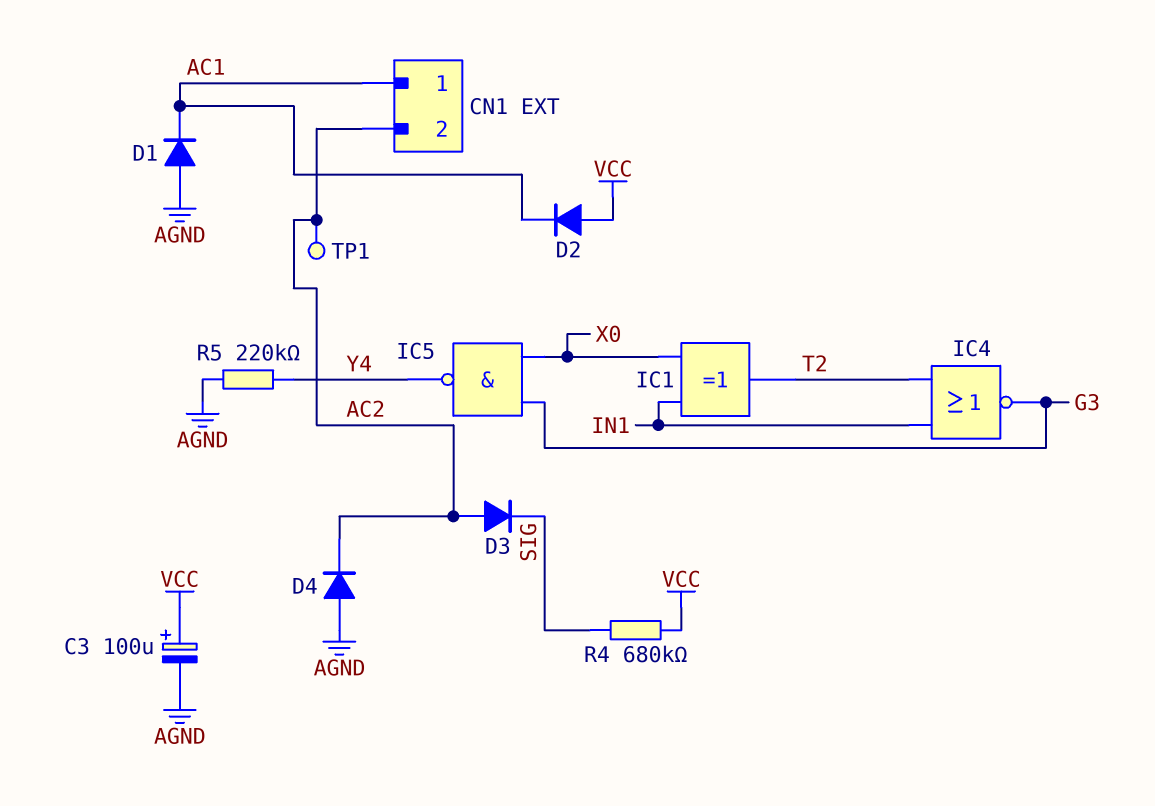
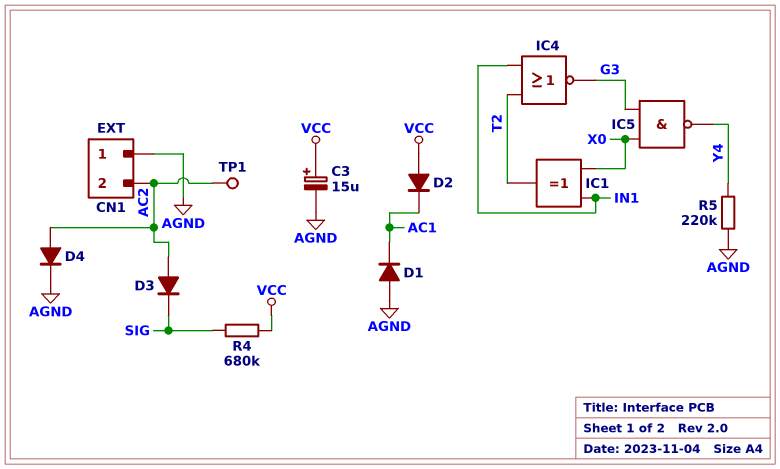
C3: 100uF (plus VCC, minus AGND) -> 15uF (plus VCC, minus AGND)
CN1 pin 1: AC1 -> AGND
D4: diode (A AGND, K AC2) -> diode (A AC2, K AGND)

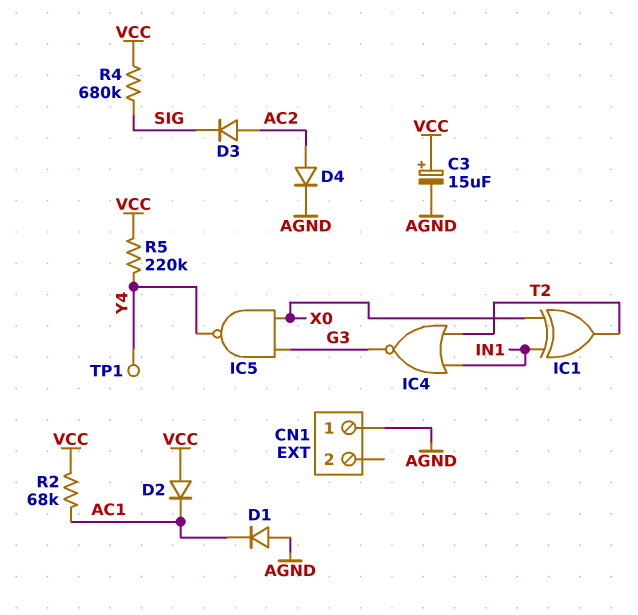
CN1 pin 2: AC2 -> none
R2: none -> 68k (AC1, VCC)
R5: 220k (AGND, Y4) -> 220k (VCC, Y4)
TP1: test point (AC2) -> test point (Y4)

